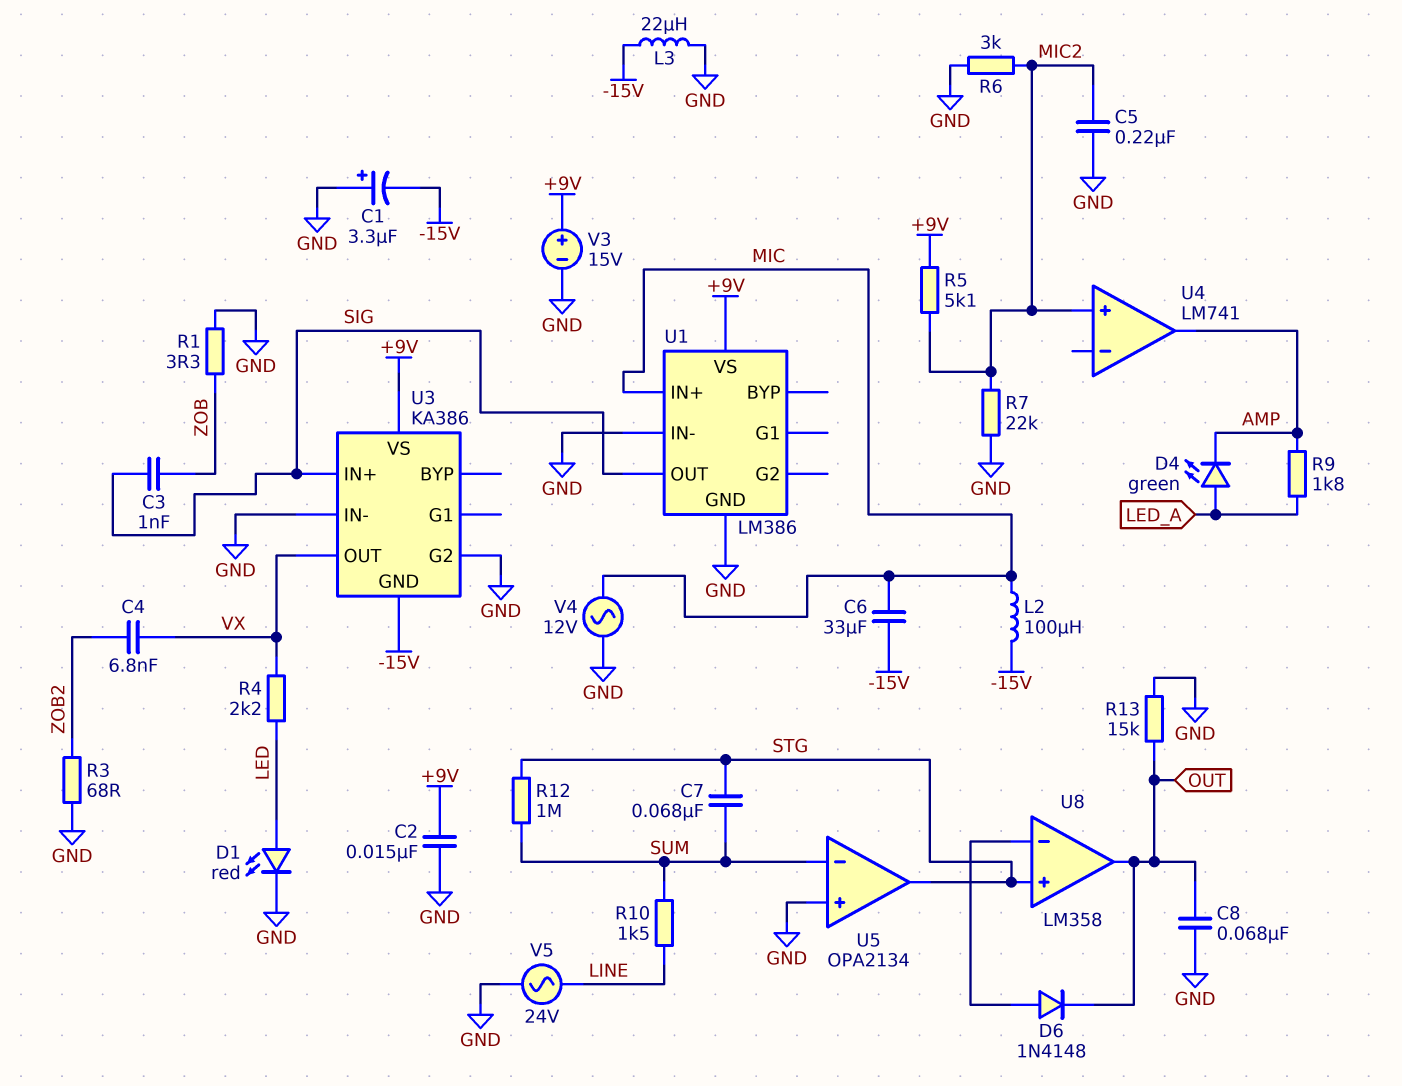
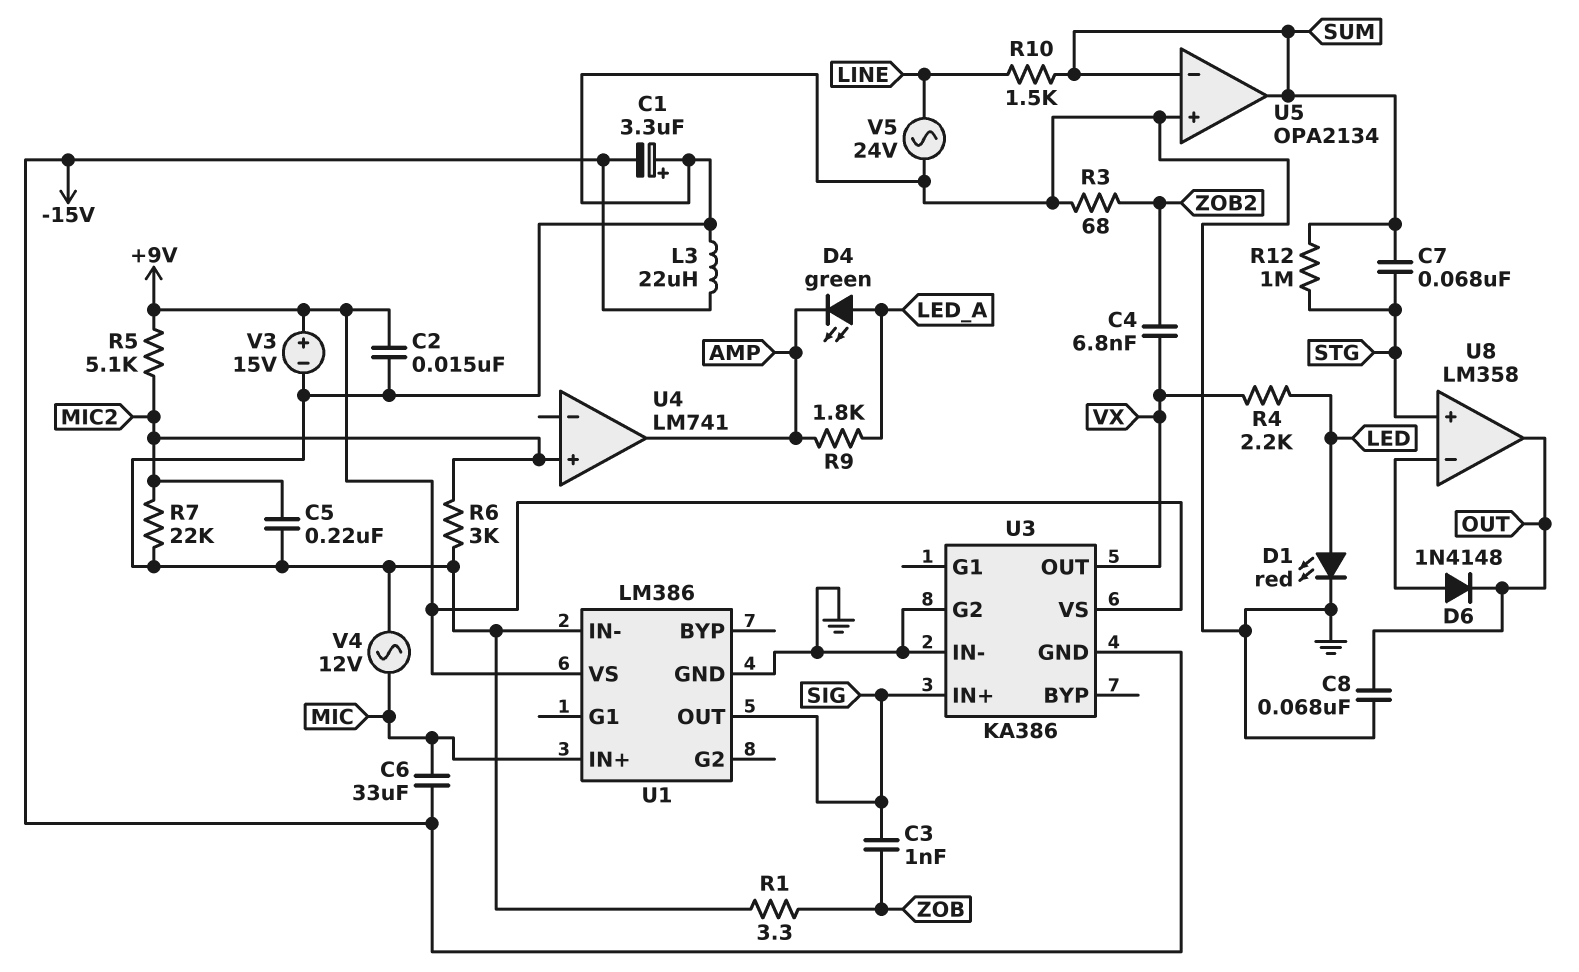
L2: 100uH (-15V, MIC) -> none
R13: 15k (GND, OUT) -> none
U5 pin out: STG -> SUM

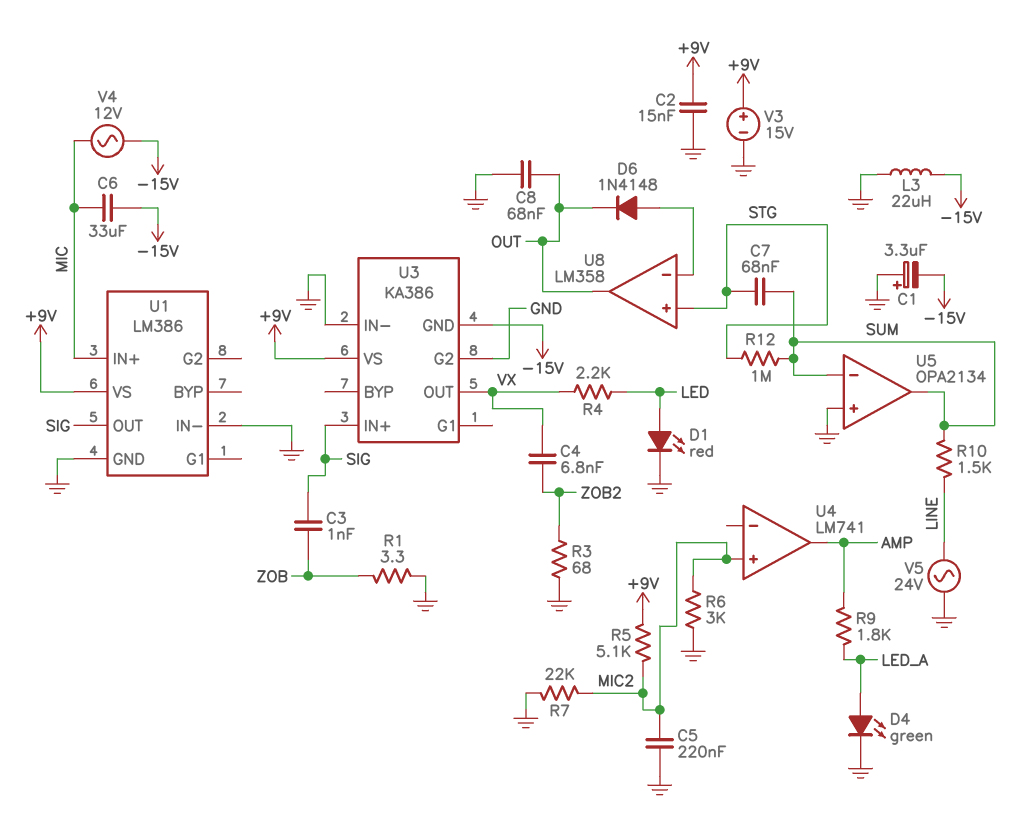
D4: LED green (A LED_A, K AMP) -> LED green (A LED_A, K GND)
V4: AC 12V (GND, MIC) -> AC 12V (-15V, MIC)

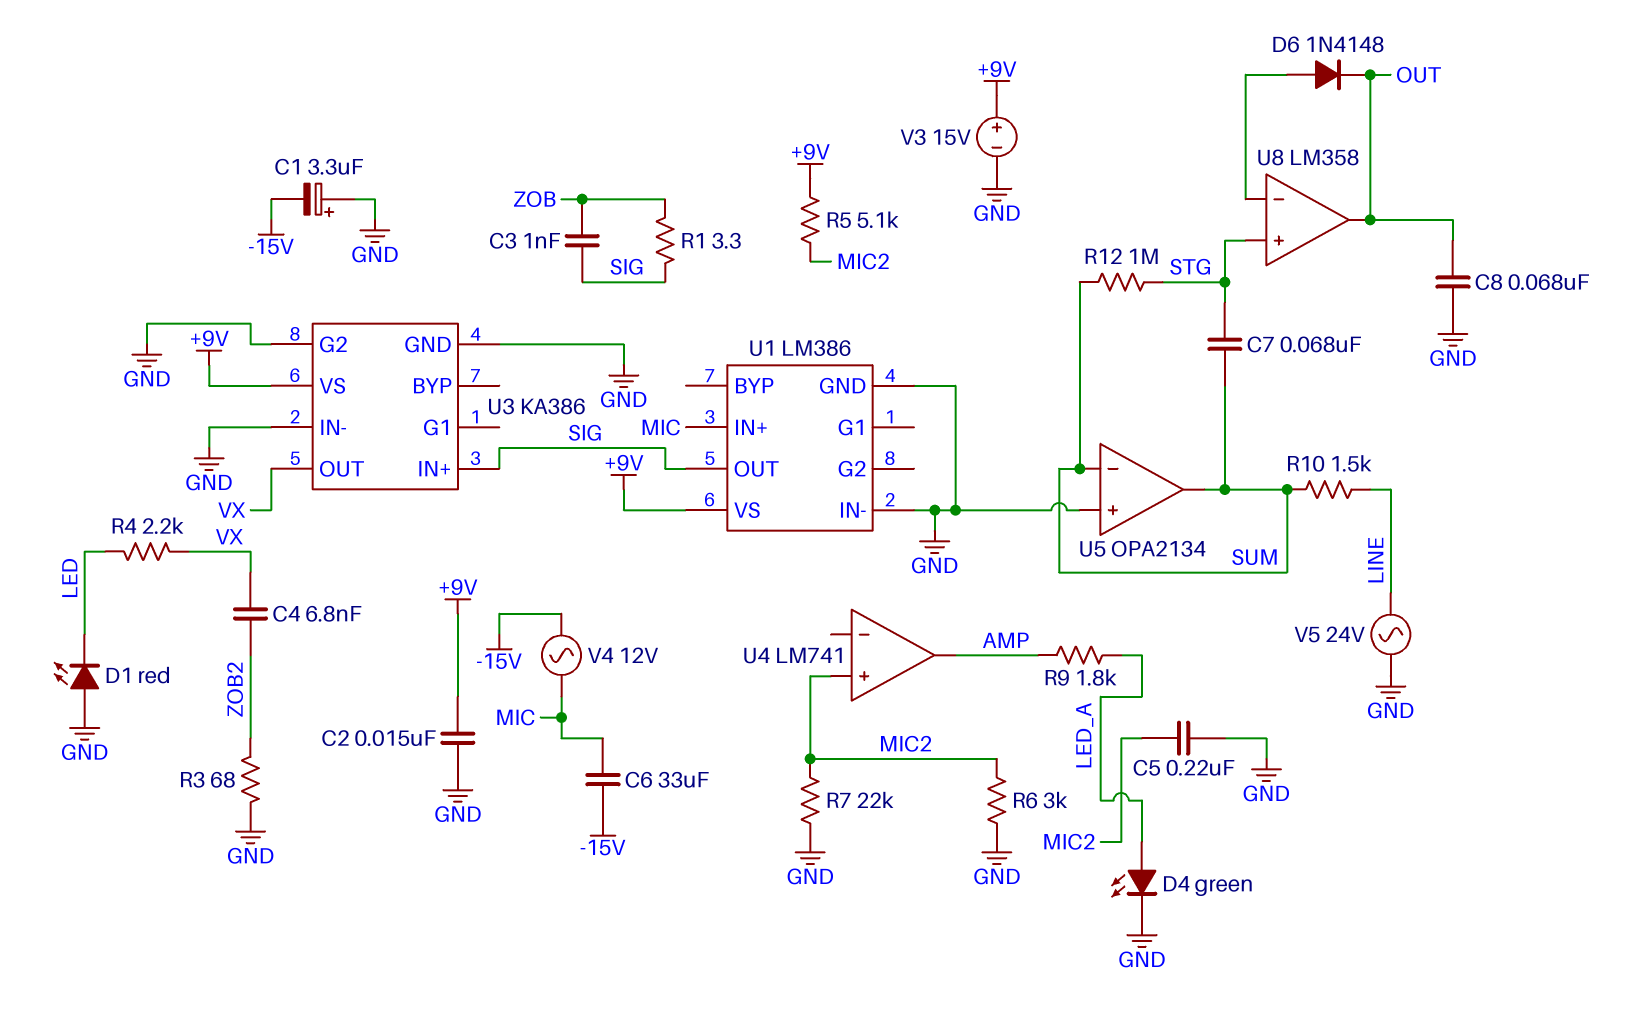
D1: LED red (A LED, K GND) -> LED red (A GND, K LED)
L3: 22uH (-15V, GND) -> none
R1: 3.3 (GND, ZOB) -> 3.3 (SIG, ZOB)
U3 pin GND: -15V -> GND

